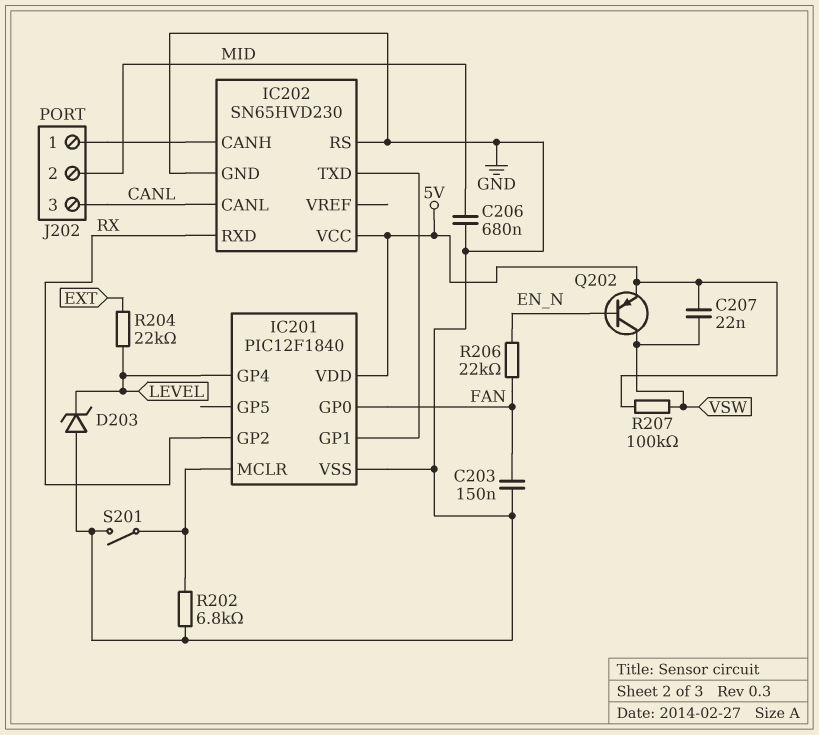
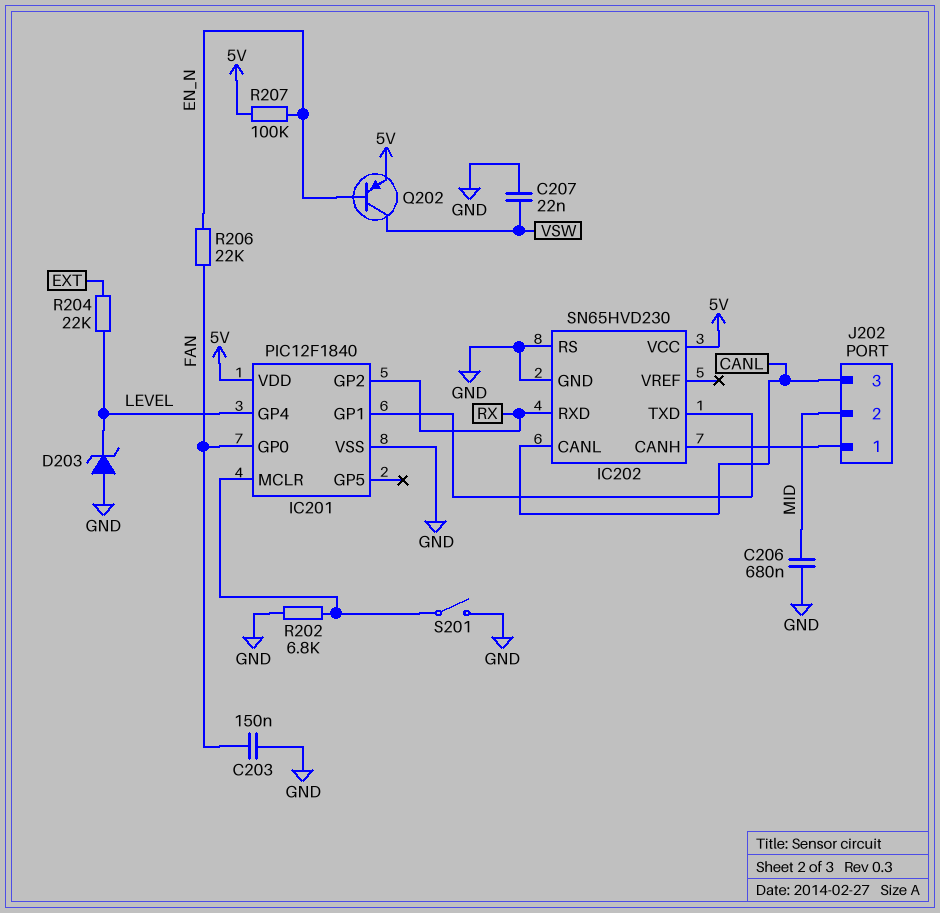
C207: 22nF (5V, VSW) -> 22nF (GND, VSW)
R207: 100k (5V, VSW) -> 100k (5V, EN_N)

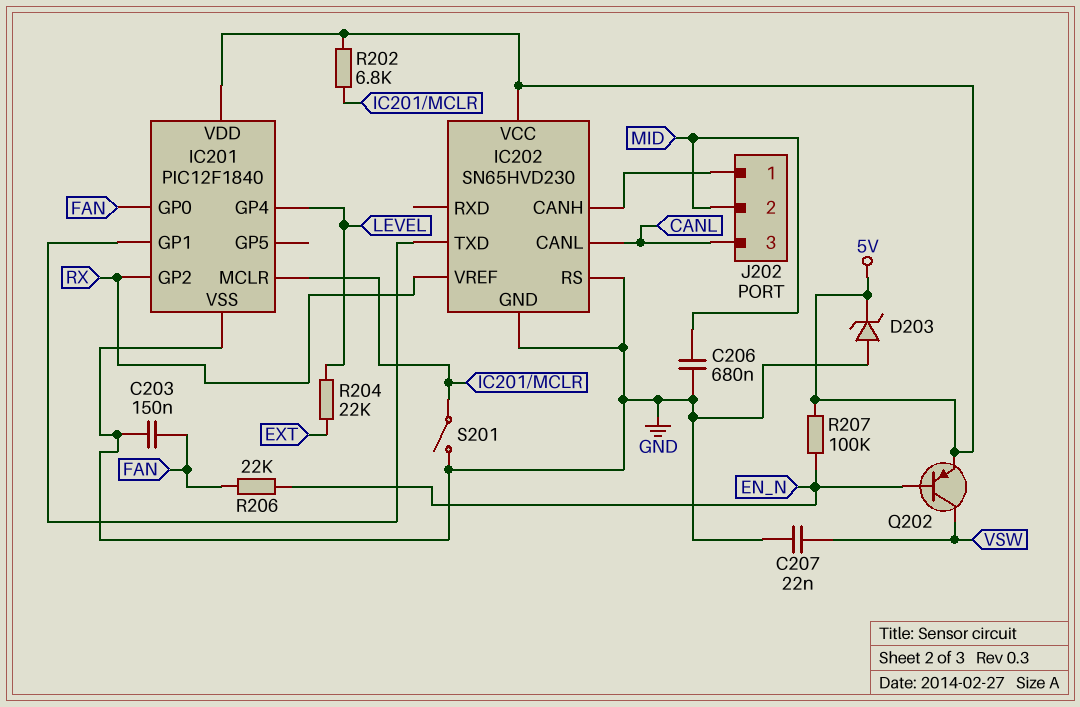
D203: zener (A GND, K LEVEL) -> zener (A GND, K 5V)
IC202 pin RXD: RX -> none
IC202 pin VREF: none -> RX
R202: 6.8k (GND, IC201/MCLR) -> 6.8k (5V, IC201/MCLR)

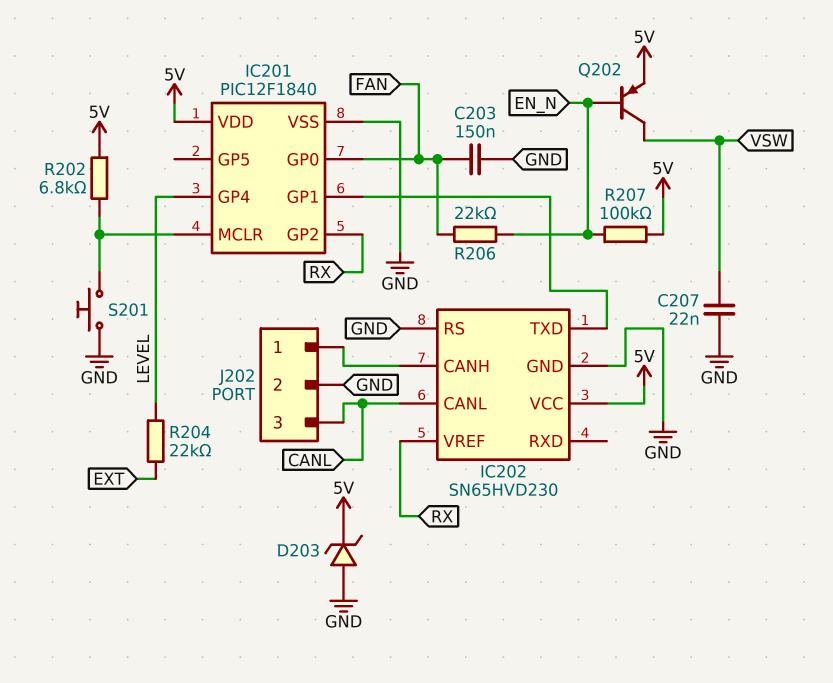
C206: 680nF (GND, MID) -> none
J202 pin 2: MID -> GND
S201: switch (GND, IC201/MCLR) -> button (GND, IC201/MCLR)

